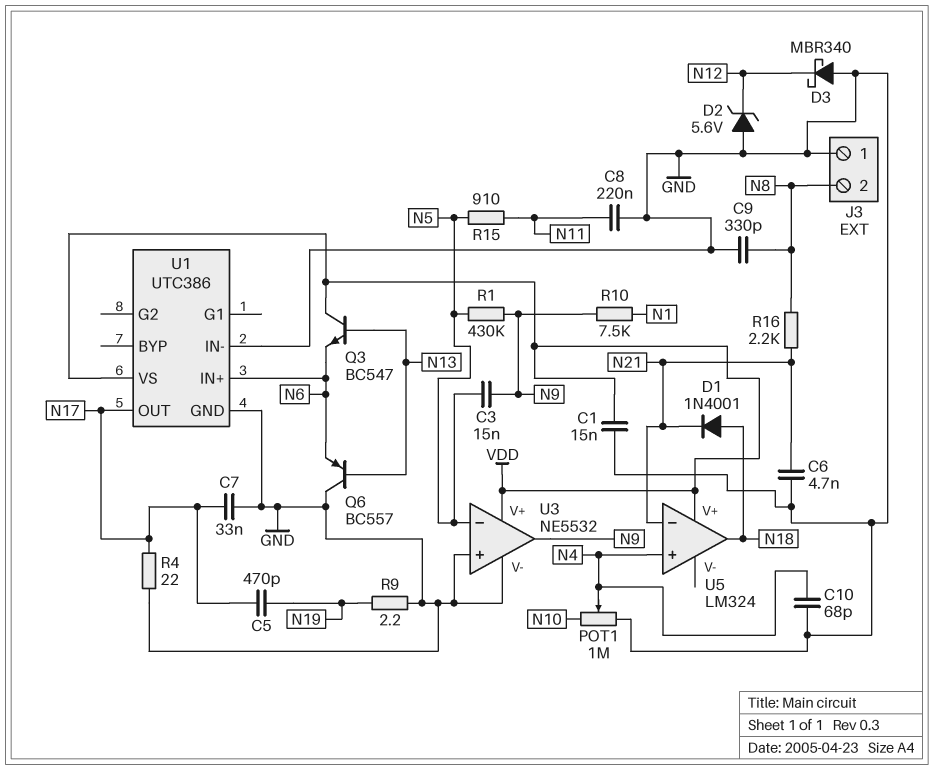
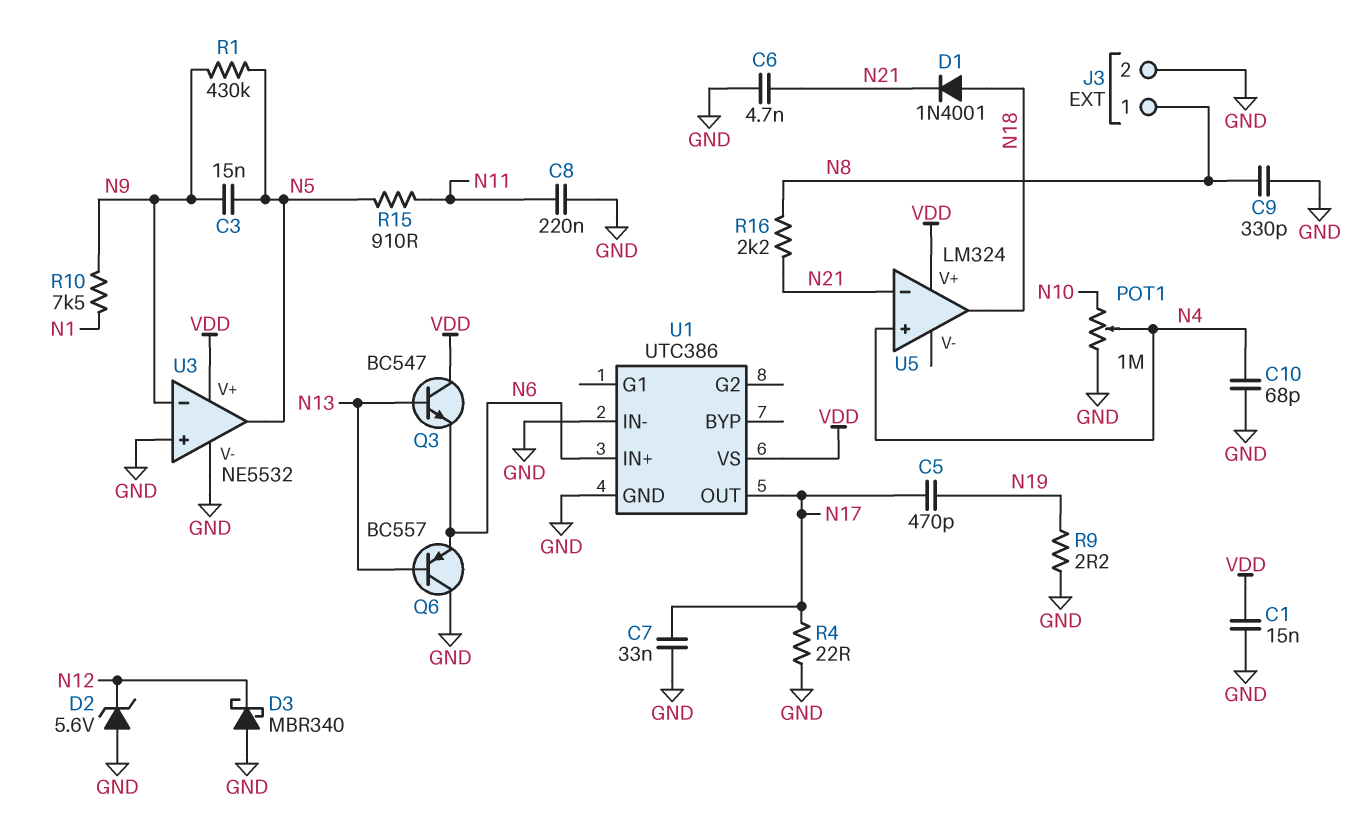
J3 pin 1: GND -> N8
J3 pin 2: N8 -> GND
U3 pin in-: N5 -> N9
U3 pin out: N9 -> N5

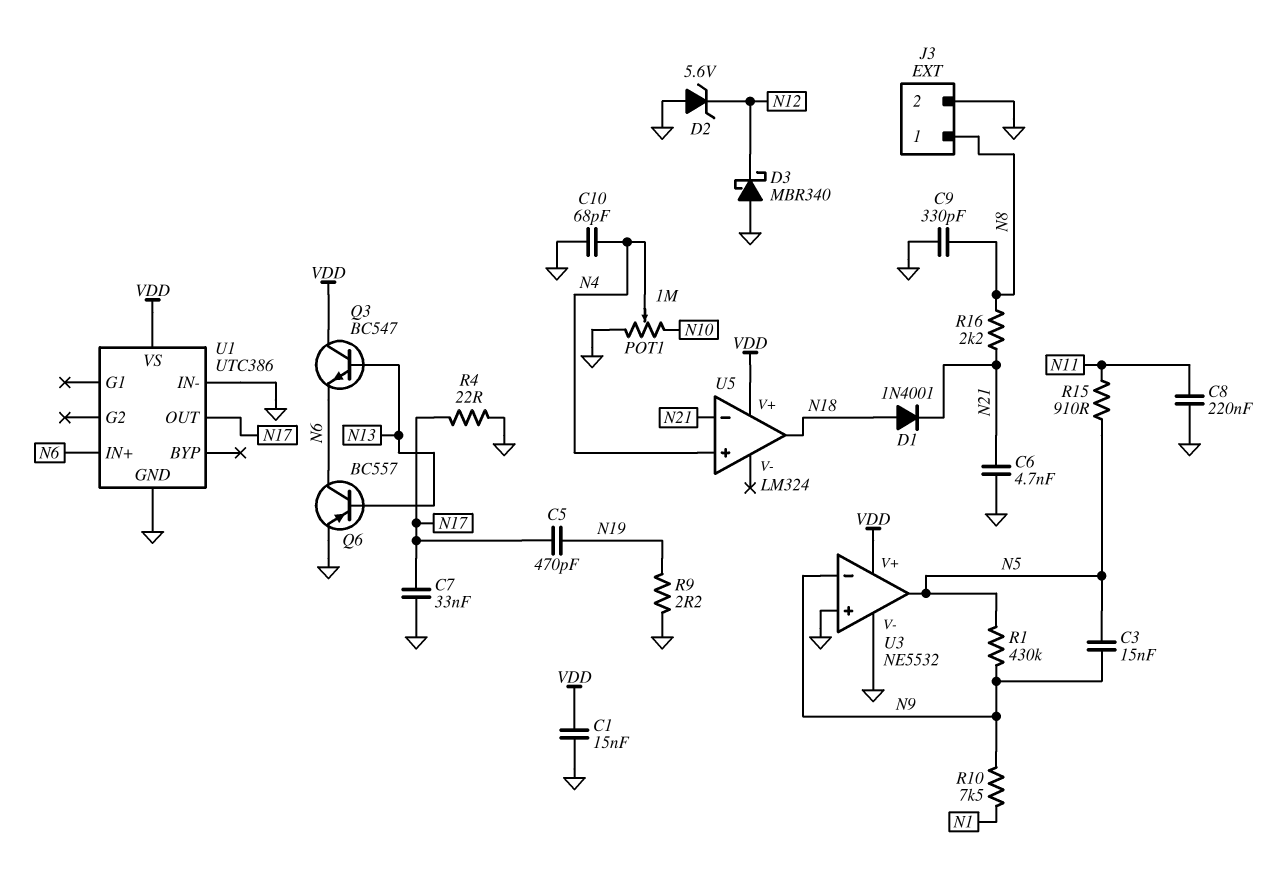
Q6: PNP BC557 (B N13, C GND, E N6) -> PNP BC557 (B N13, C N6, E GND)

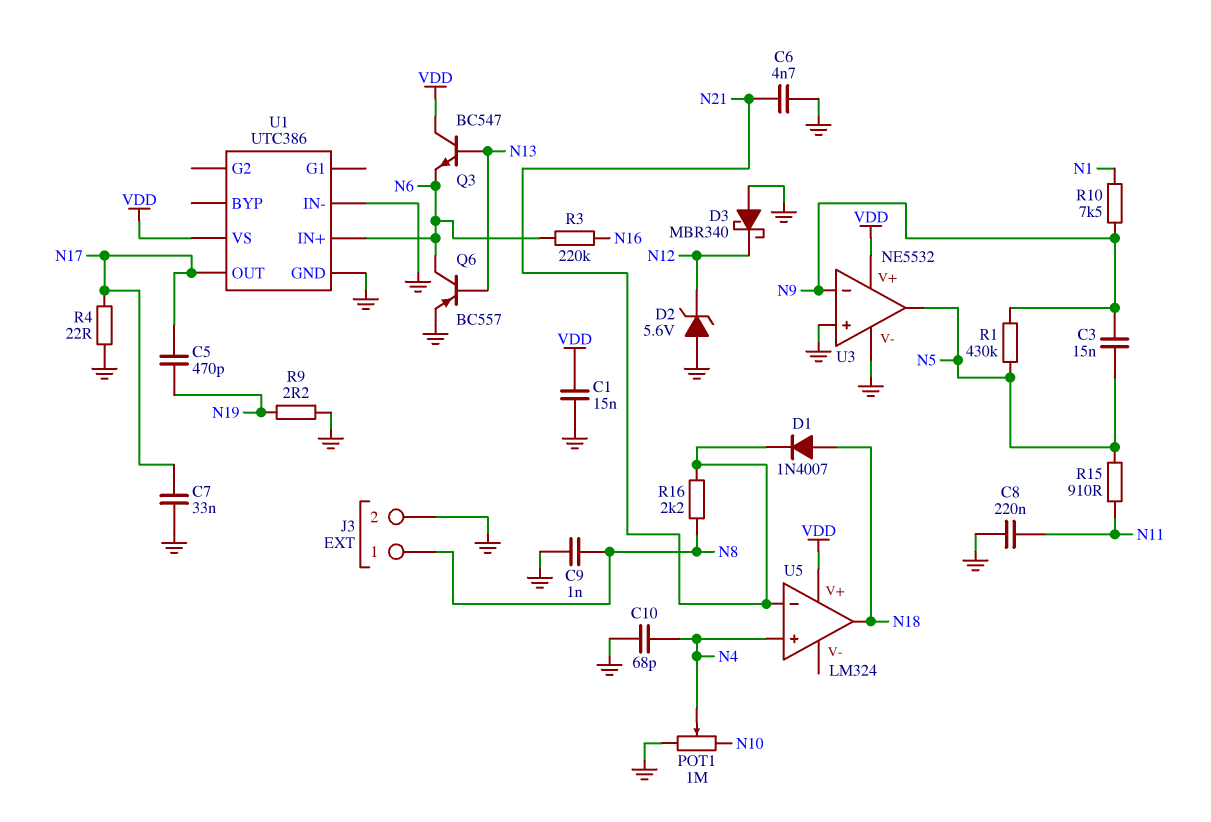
C9: 330pF (GND, N8) -> 1nF (GND, N8)
D1: diode 1N4001 (A N18, K N21) -> diode 1N4007 (A N18, K N21)
R3: none -> 220k (N6, N16)

